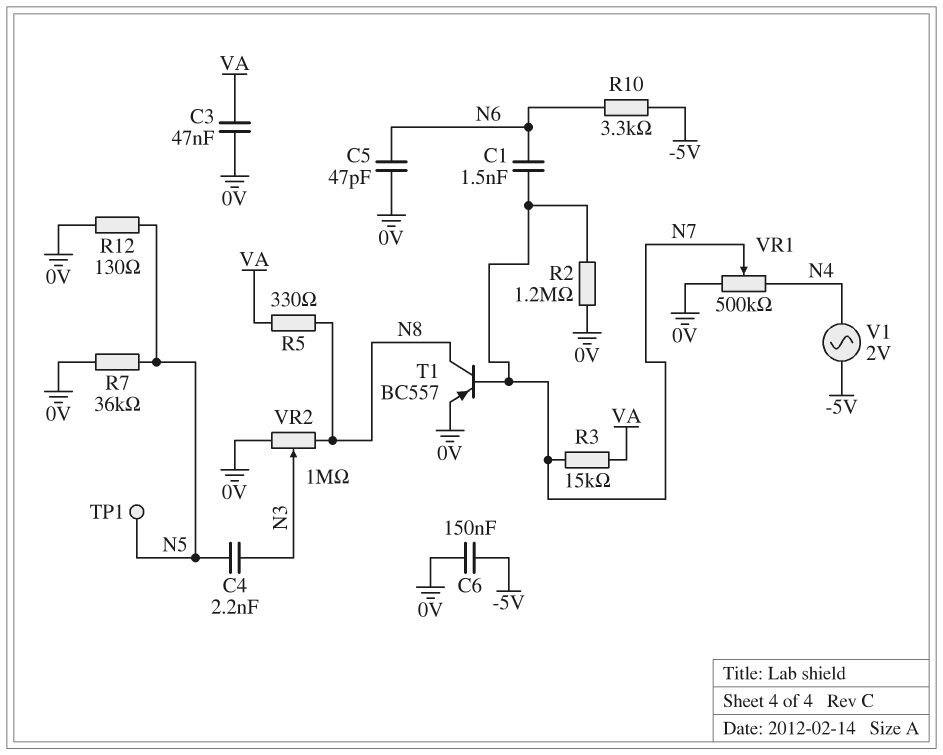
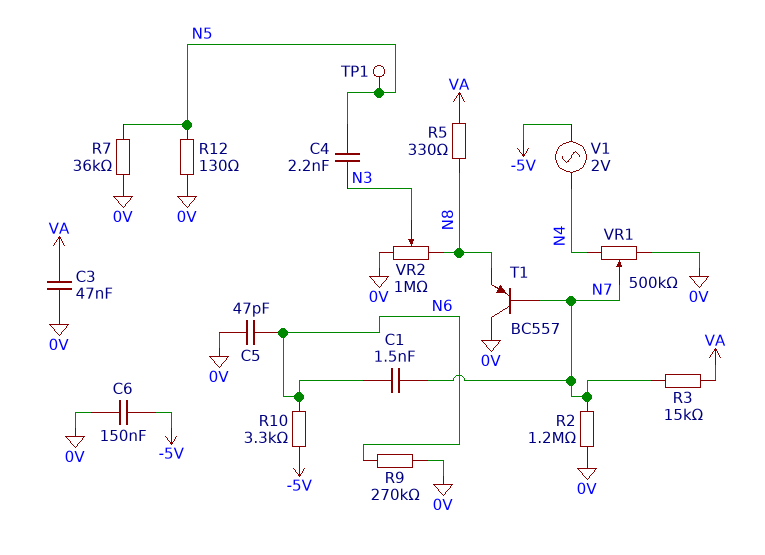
R9: none -> 270k (0V, N6)
T1: PNP BC557 (B N7, C N8, E 0V) -> PNP BC557 (B N7, C 0V, E N8)

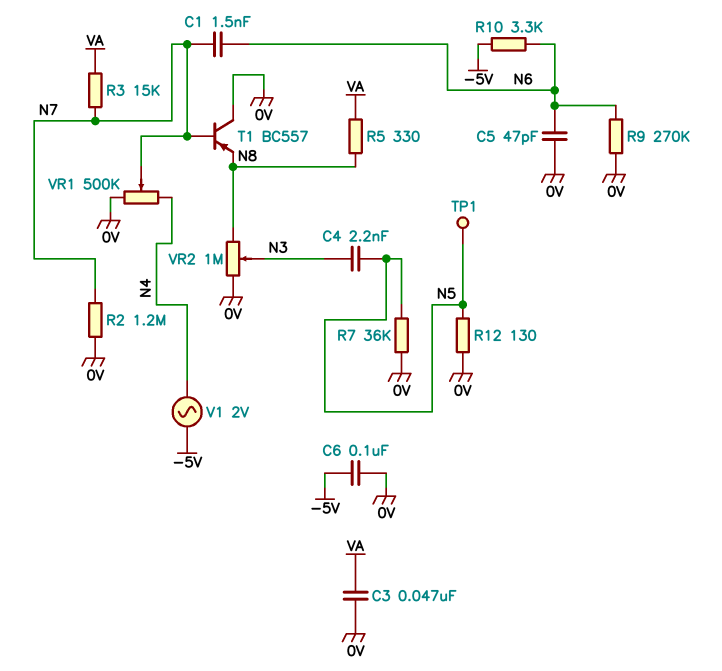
C6: 150nF (-5V, 0V) -> 100nF (-5V, 0V)

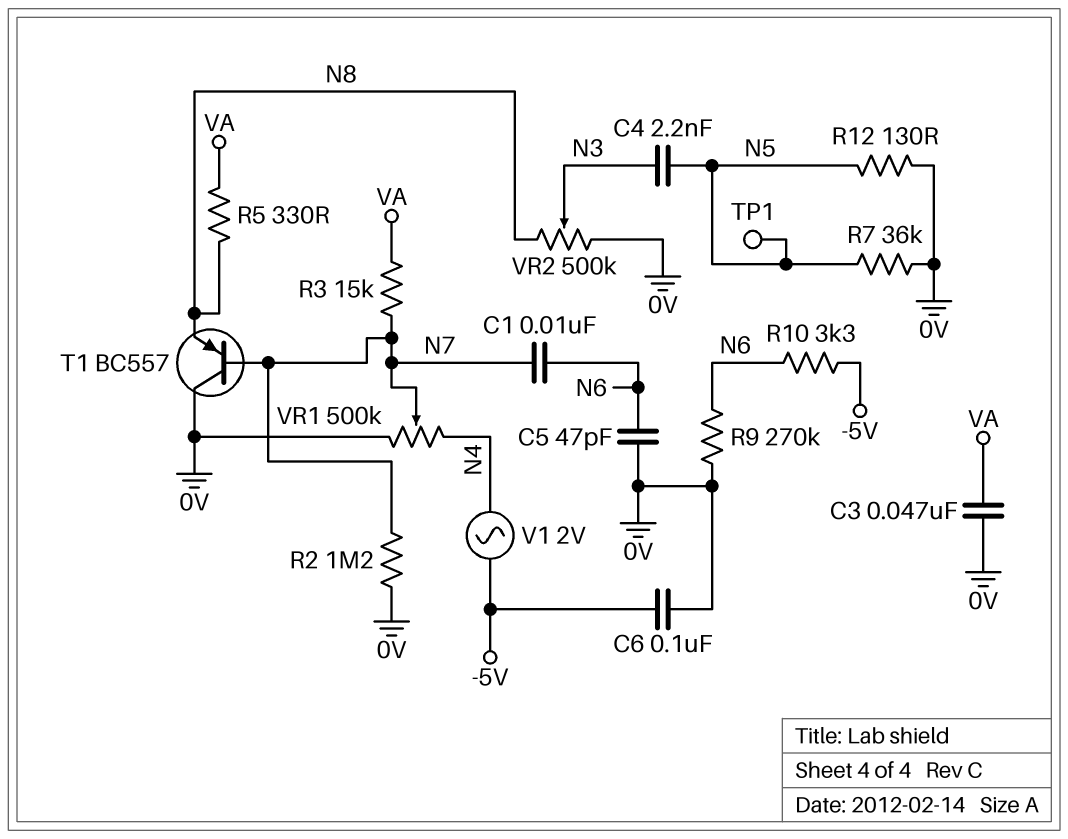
C1: 1.5nF (N6, N7) -> 10nF (N6, N7)
VR2: 1M (0V, N8, wiper N3) -> 500k (0V, N8, wiper N3)

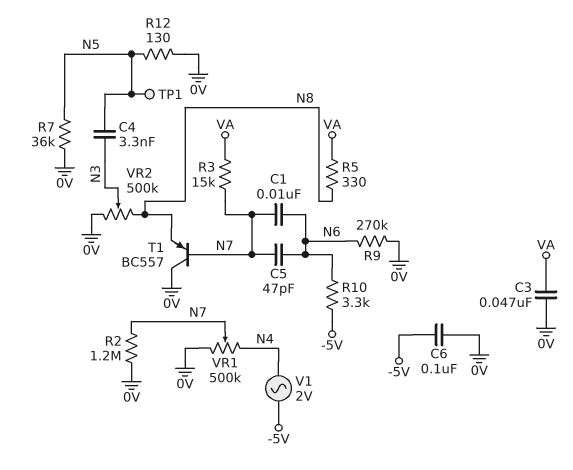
C4: 2.2nF (N3, N5) -> 3.3nF (N3, N5)
C5: 47pF (0V, N6) -> 47pF (N6, N7)

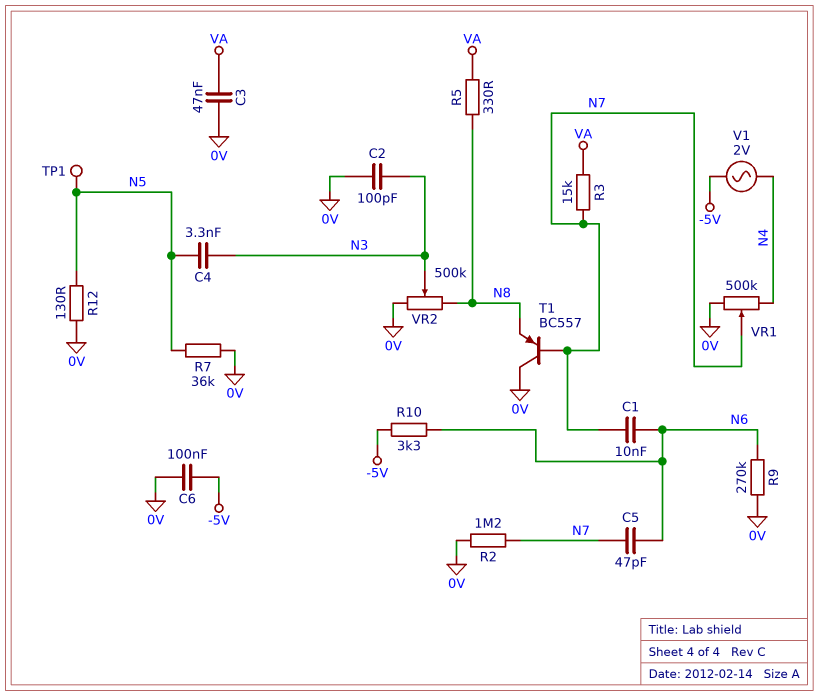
C2: none -> 100pF (0V, N3)

